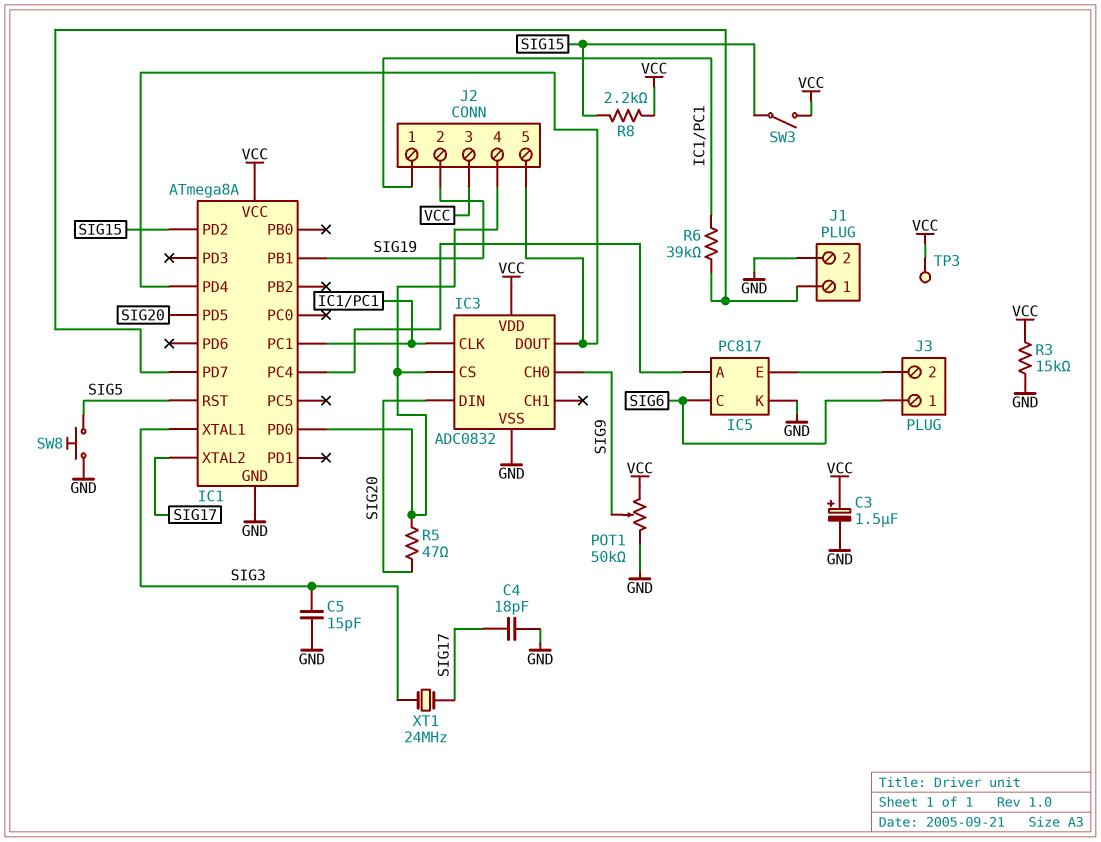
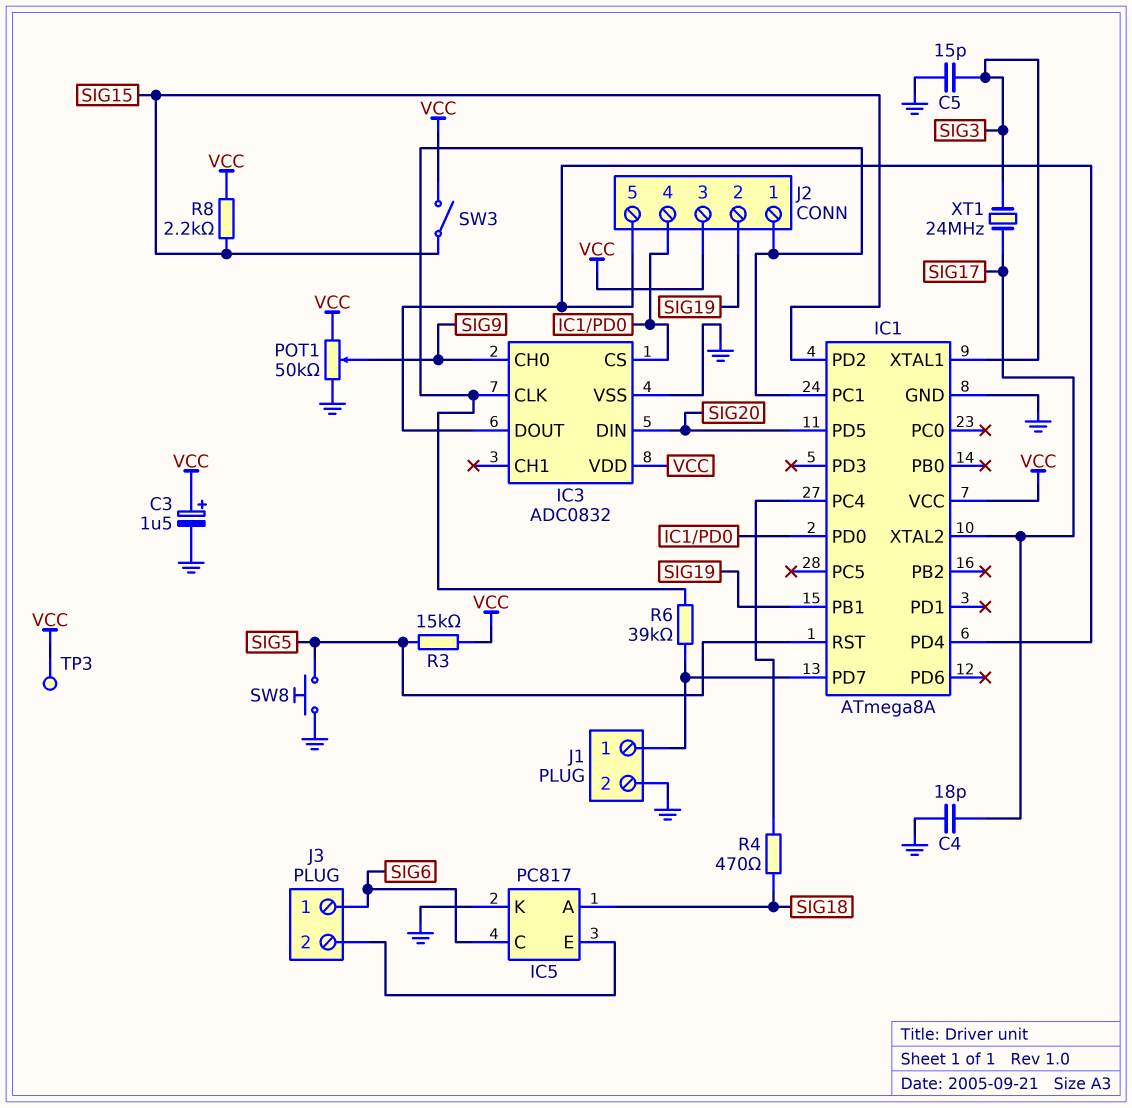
IC5 pin A: IC1/PC4 -> SIG18
R3: 15k (GND, VCC) -> 15k (SIG5, VCC)
R4: none -> 470 (IC1/PC4, SIG18)
R5: 47 (IC1/PD0, SIG20) -> none

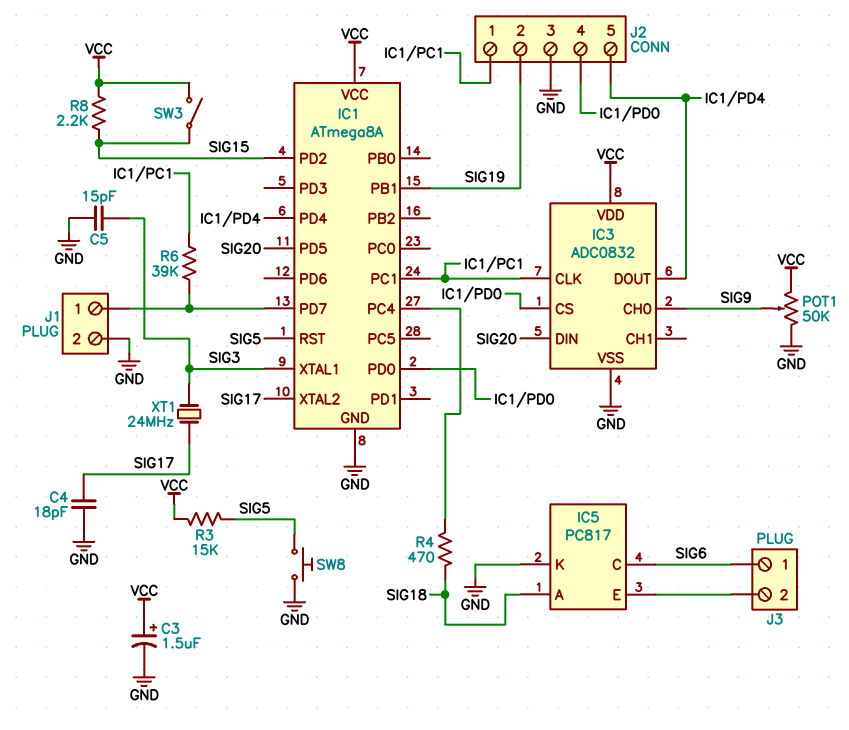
J2 pin 3: VCC -> GND
TP3: test point (VCC) -> none

